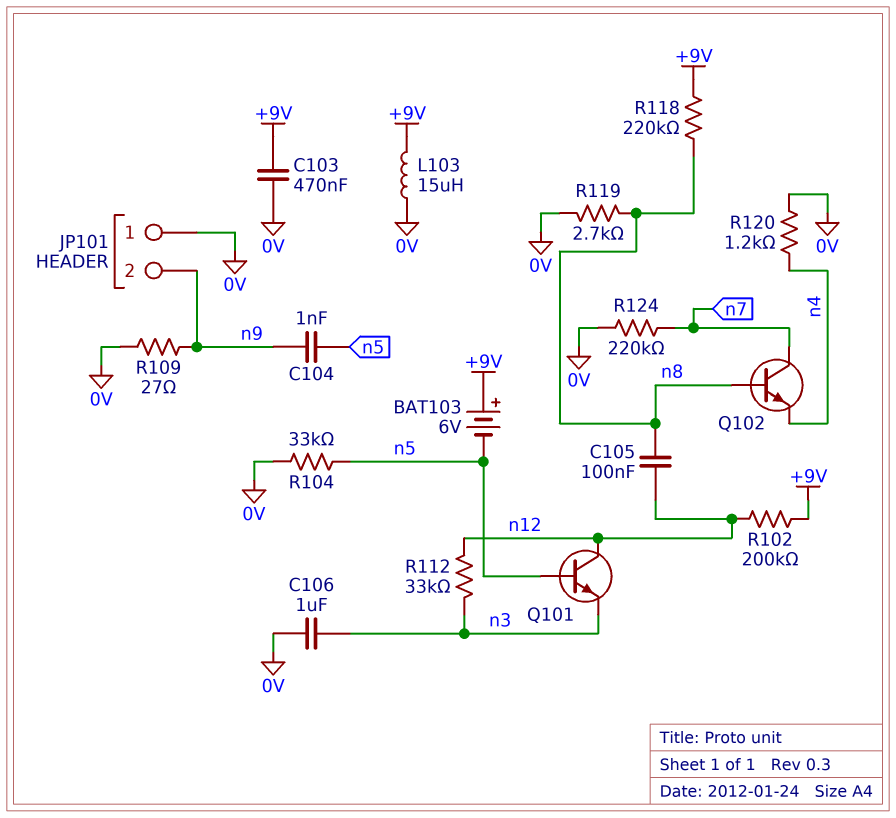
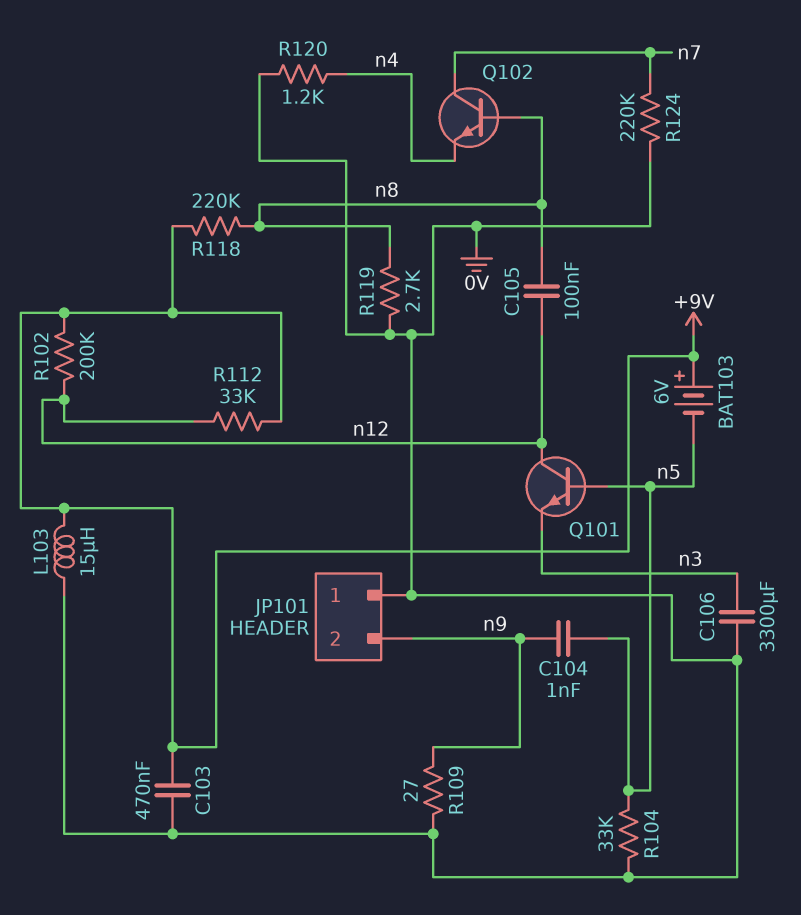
C106: 1uF (0V, n3) -> 3300uF (0V, n3)
R112: 33k (n3, n12) -> 33k (+9V, n12)

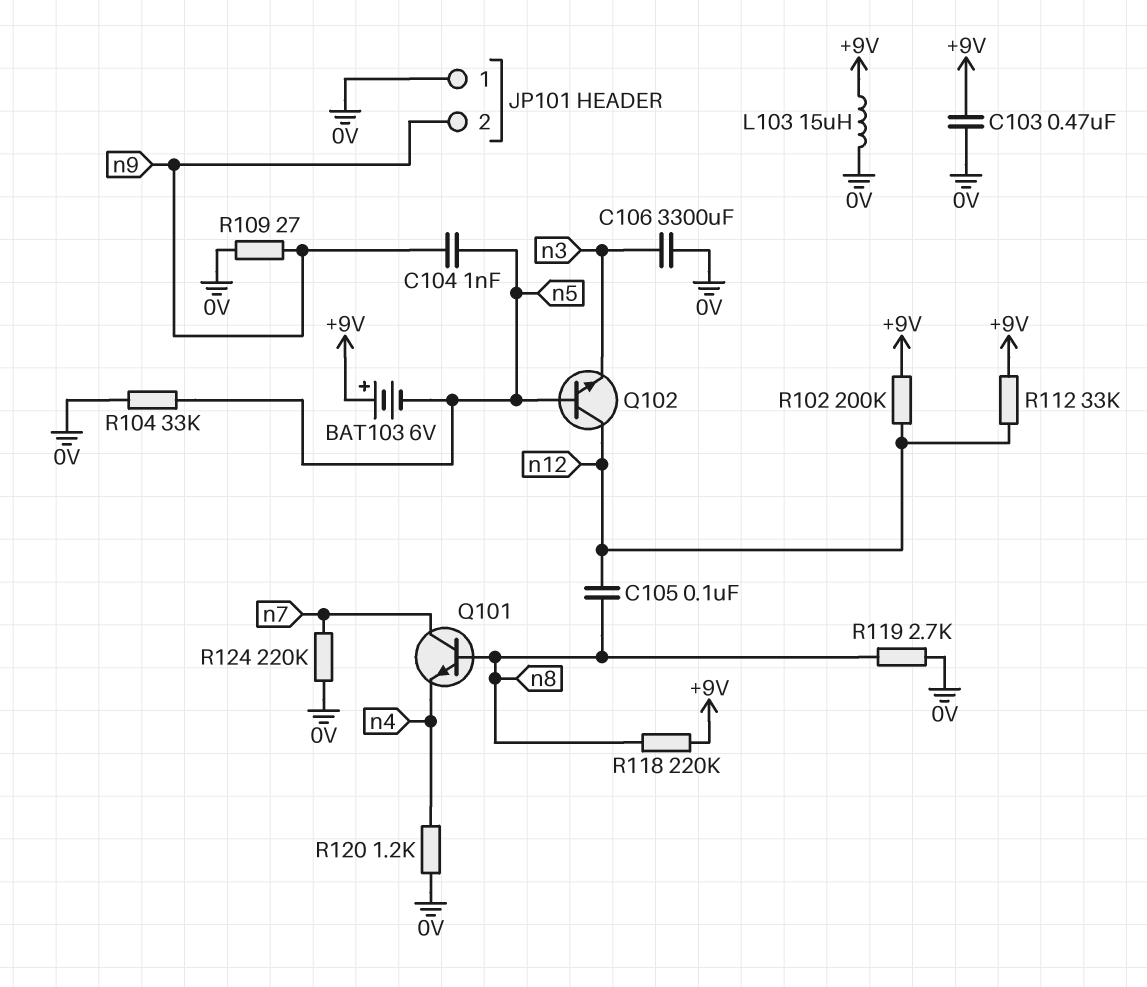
Q101: NPN (B n5, C n12, E n3) -> NPN (B n8, C n7, E n4)
Q102: NPN (B n8, C n7, E n4) -> NPN (B n5, C n12, E n3)

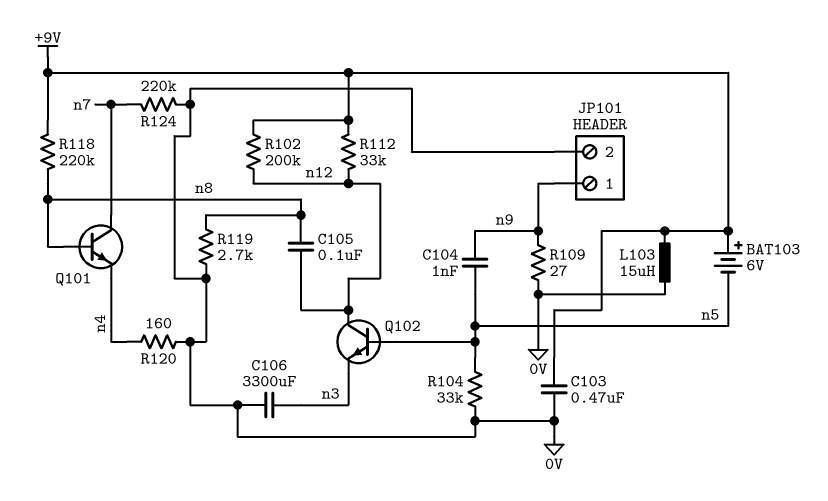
JP101 pin 1: 0V -> n9
JP101 pin 2: n9 -> 0V
R120: 1.2k (0V, n4) -> 160 (0V, n4)

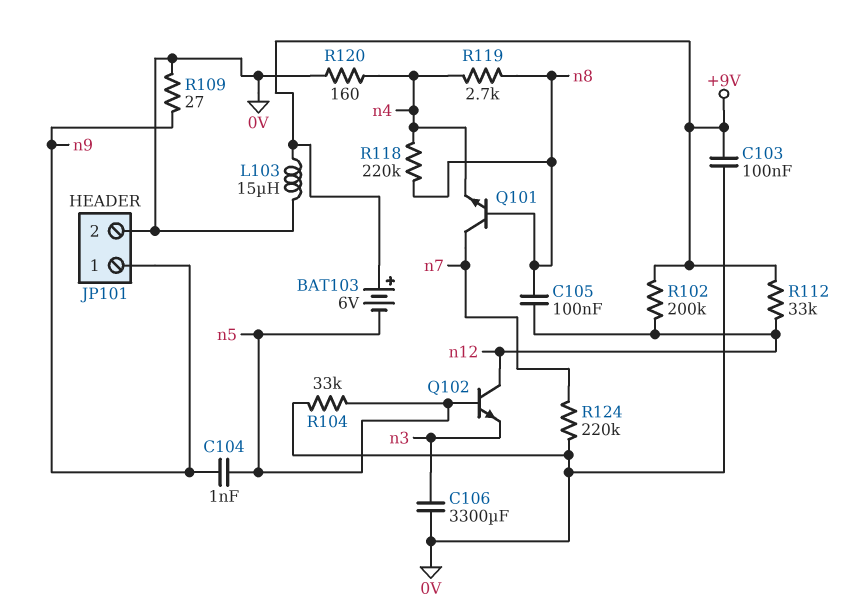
C103: 470nF (+9V, 0V) -> 100nF (+9V, 0V)
R118: 220k (+9V, n8) -> 220k (n4, n8)
R119: 2.7k (0V, n8) -> 2.7k (n4, n8)

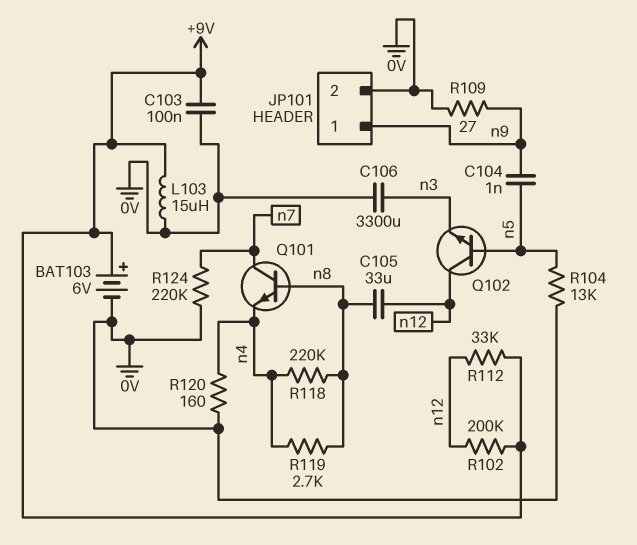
BAT103: 6V (plus +9V, minus n5) -> 6V (plus +9V, minus 0V)
C105: 100nF (n8, n12) -> 33uF (n8, n12)
R104: 33k (0V, n5) -> 13k (0V, n5)

